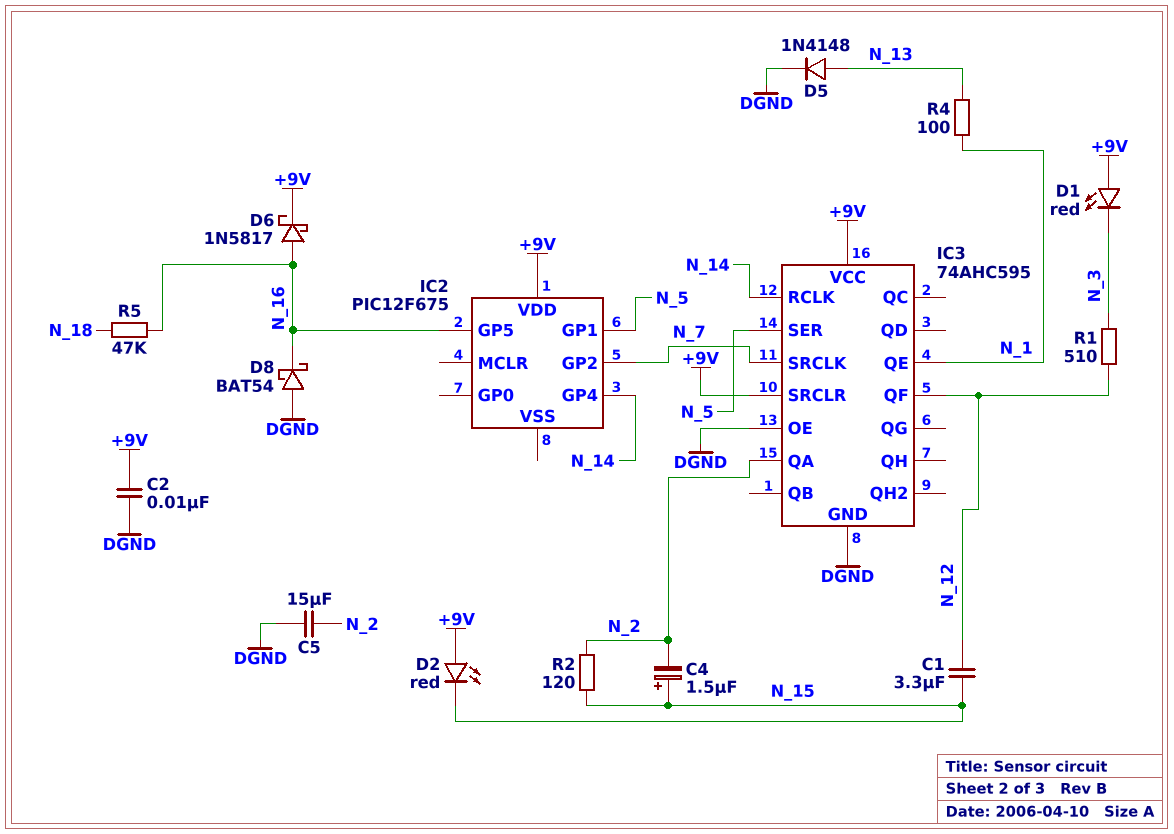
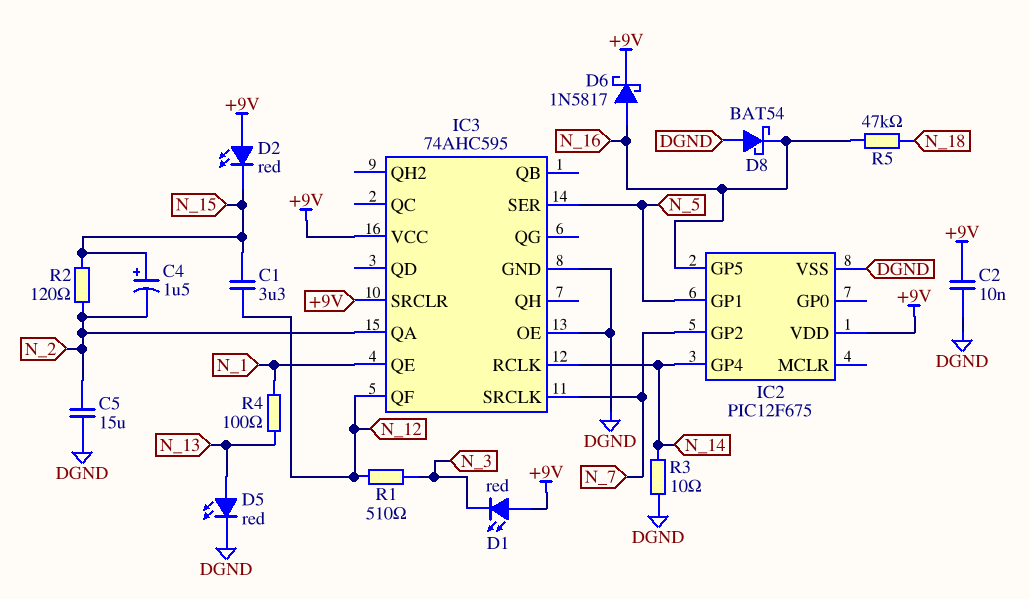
D5: diode 1N4148 (A N_13, K DGND) -> LED red (A N_13, K DGND)
IC2 pin VSS: none -> DGND
R3: none -> 10 (DGND, N_14)

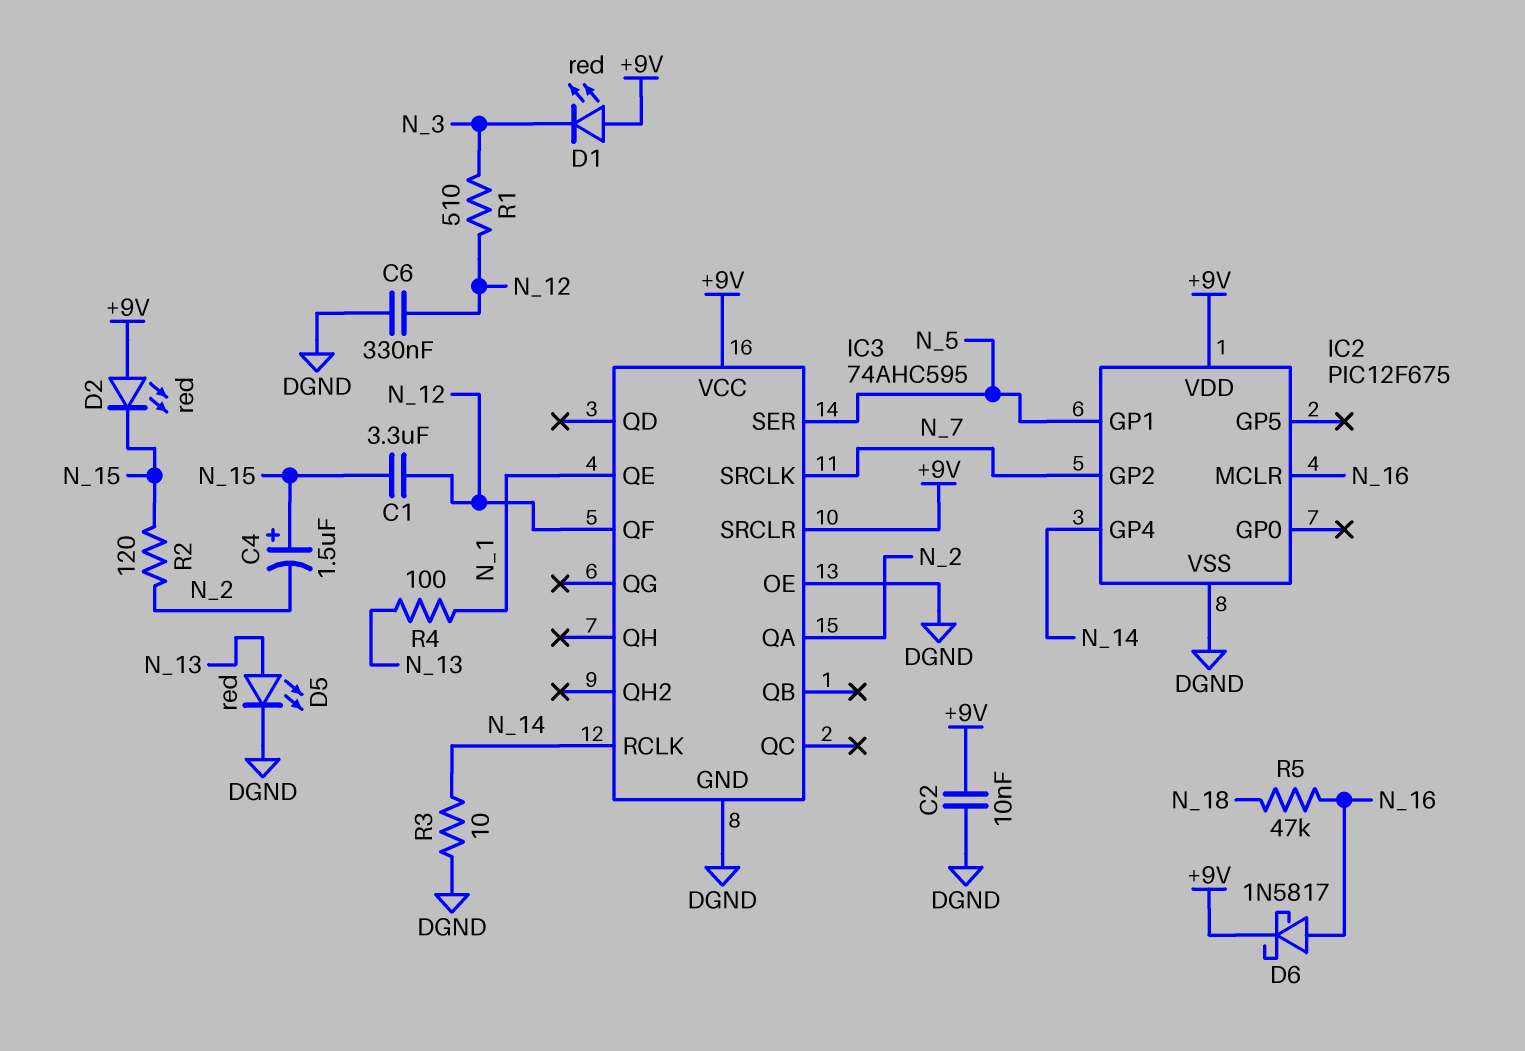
C5: 15uF (DGND, N_2) -> none
C6: none -> 330nF (DGND, N_12)
D8: schottky BAT54 (A DGND, K N_16) -> none
IC2 pin GP5: N_16 -> none
IC2 pin MCLR: none -> N_16

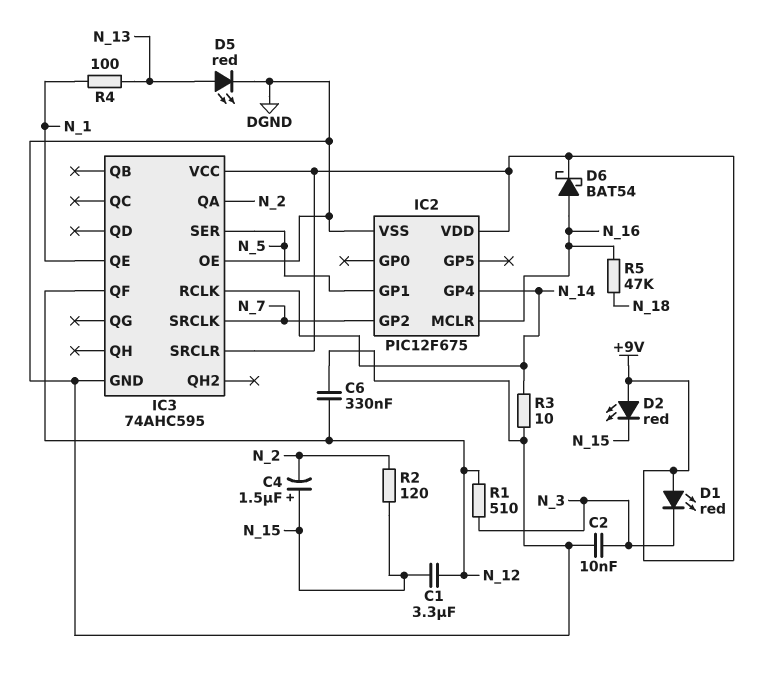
C2: 10nF (+9V, DGND) -> 10nF (DGND, N_3)
D6: schottky 1N5817 (A N_16, K +9V) -> schottky BAT54 (A N_16, K +9V)

